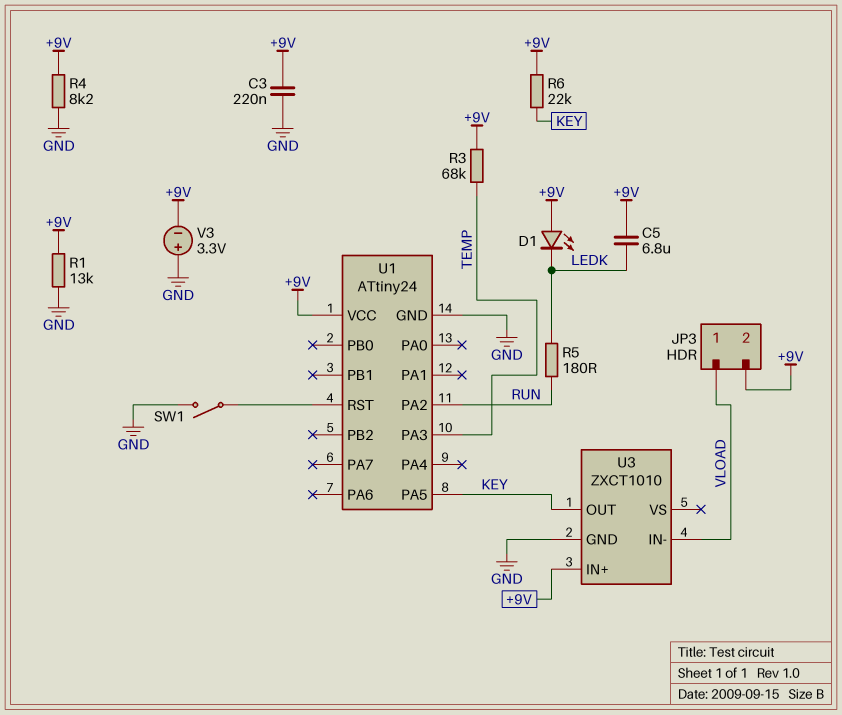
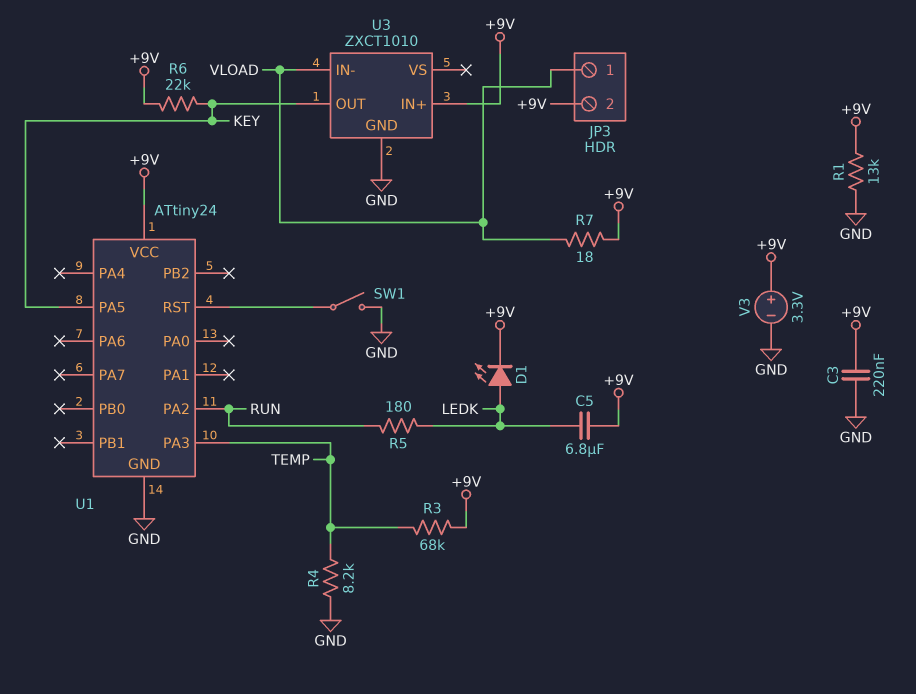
D1: LED (A +9V, K LEDK) -> LED (A LEDK, K +9V)
R4: 8.2k (+9V, GND) -> 8.2k (GND, TEMP)
R7: none -> 18 (+9V, VLOAD)
V3: 3.3V (plus GND, minus +9V) -> 3.3V (plus +9V, minus GND)

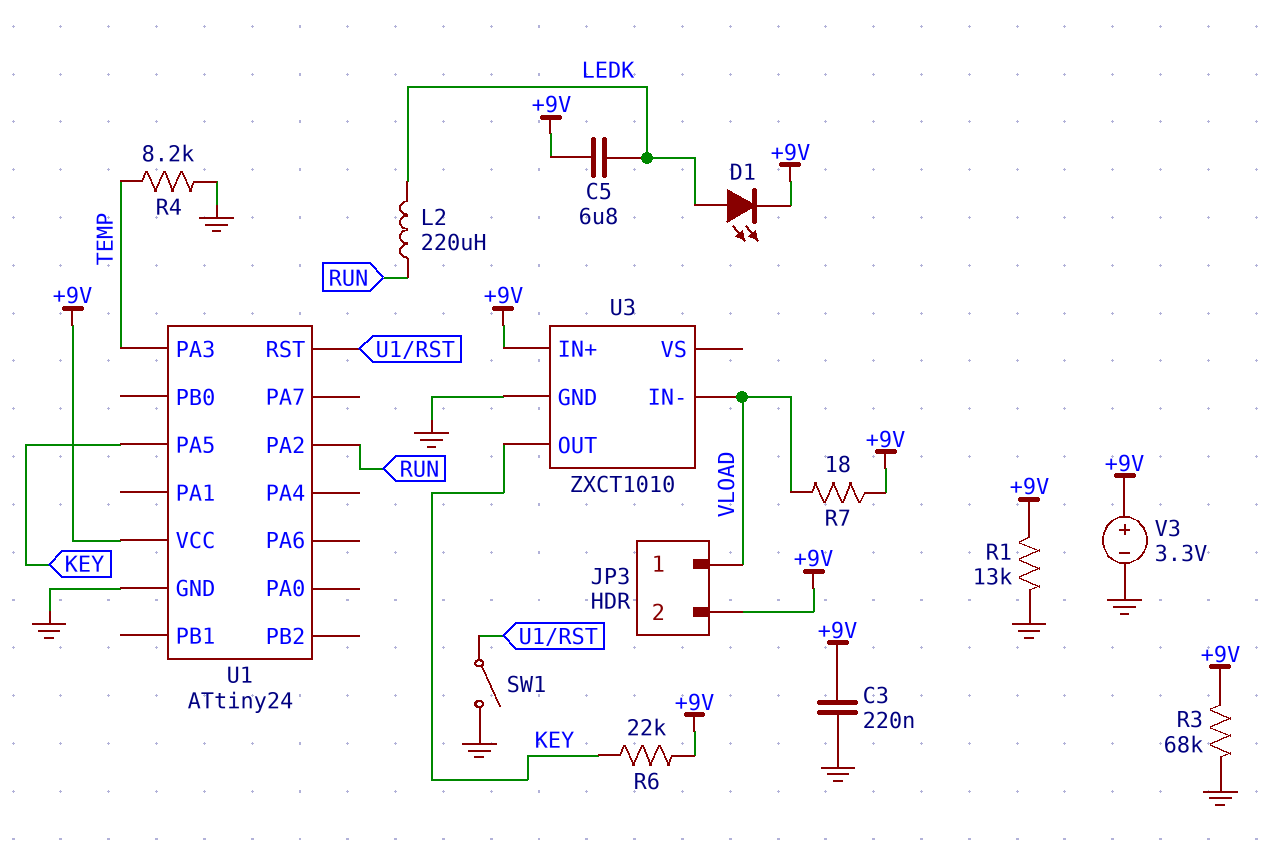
L2: none -> 220uH (LEDK, RUN)
R3: 68k (+9V, TEMP) -> 68k (+9V, GND)
R5: 180 (LEDK, RUN) -> none

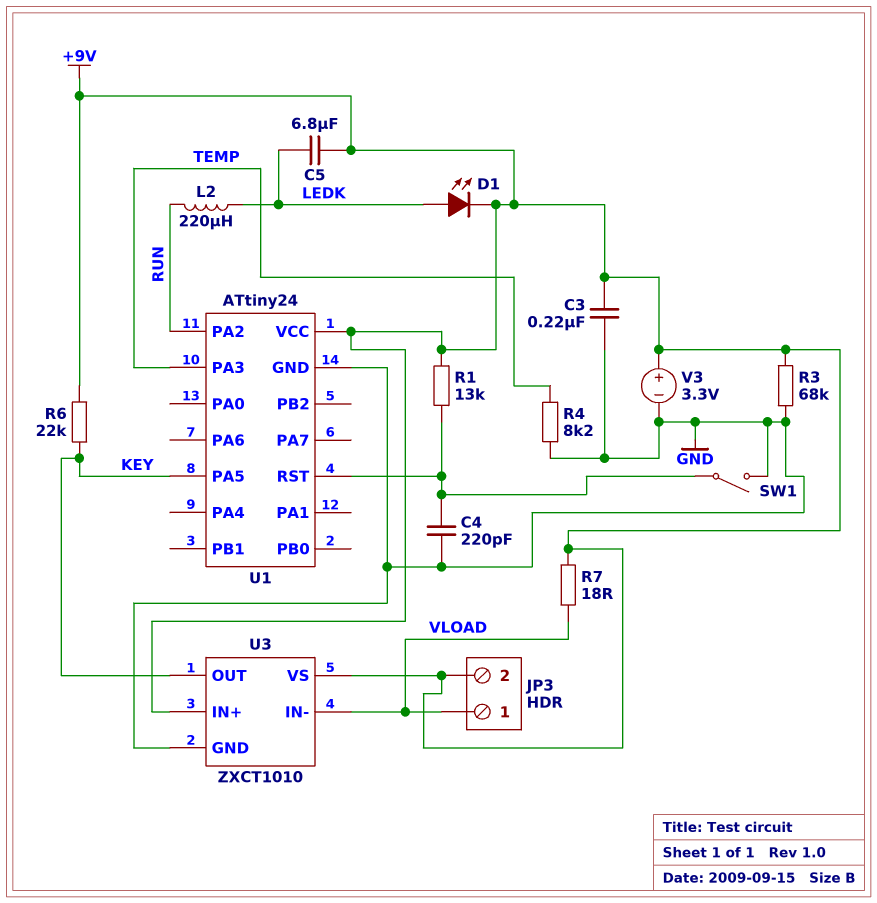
C4: none -> 220pF (GND, U1/RST)
R1: 13k (+9V, GND) -> 13k (+9V, U1/RST)
U3 pin VS: none -> +9V

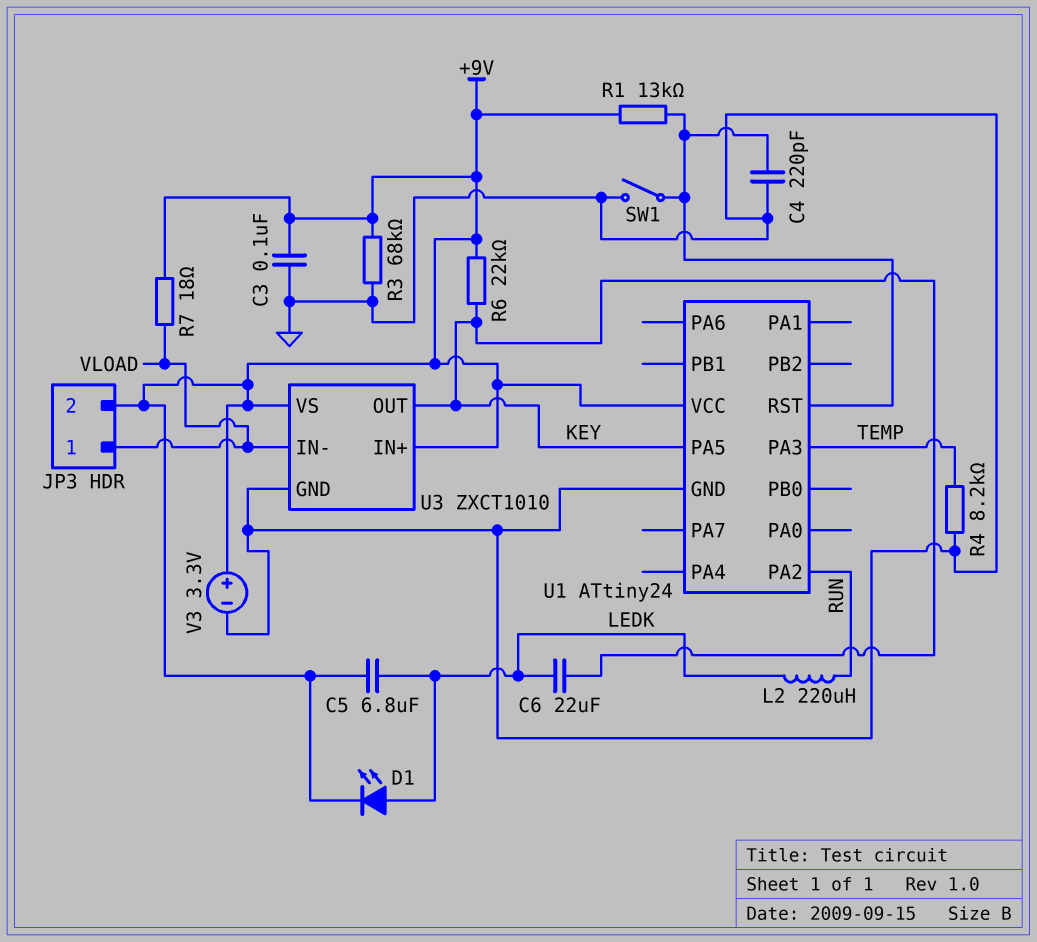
C3: 220nF (+9V, GND) -> 100nF (+9V, GND)
C6: none -> 22uF (KEY, LEDK)

